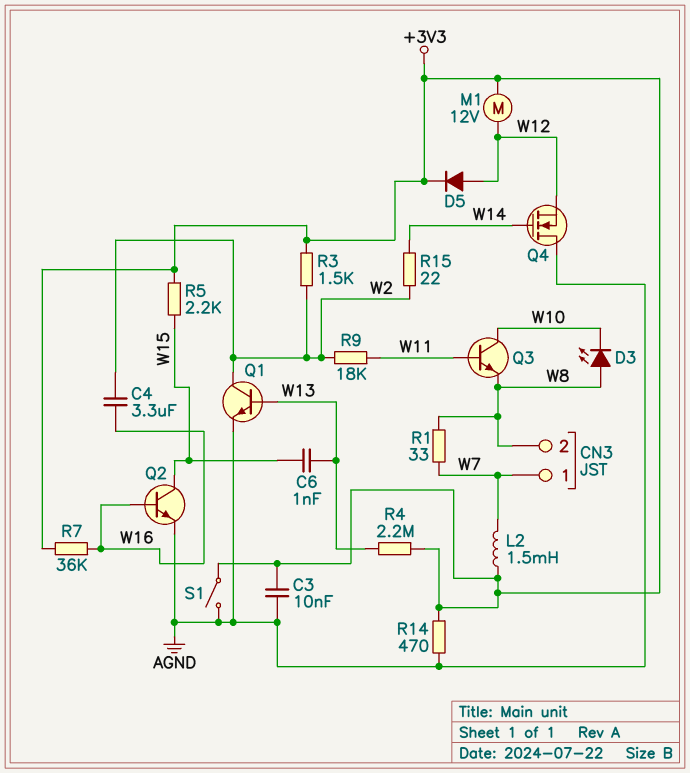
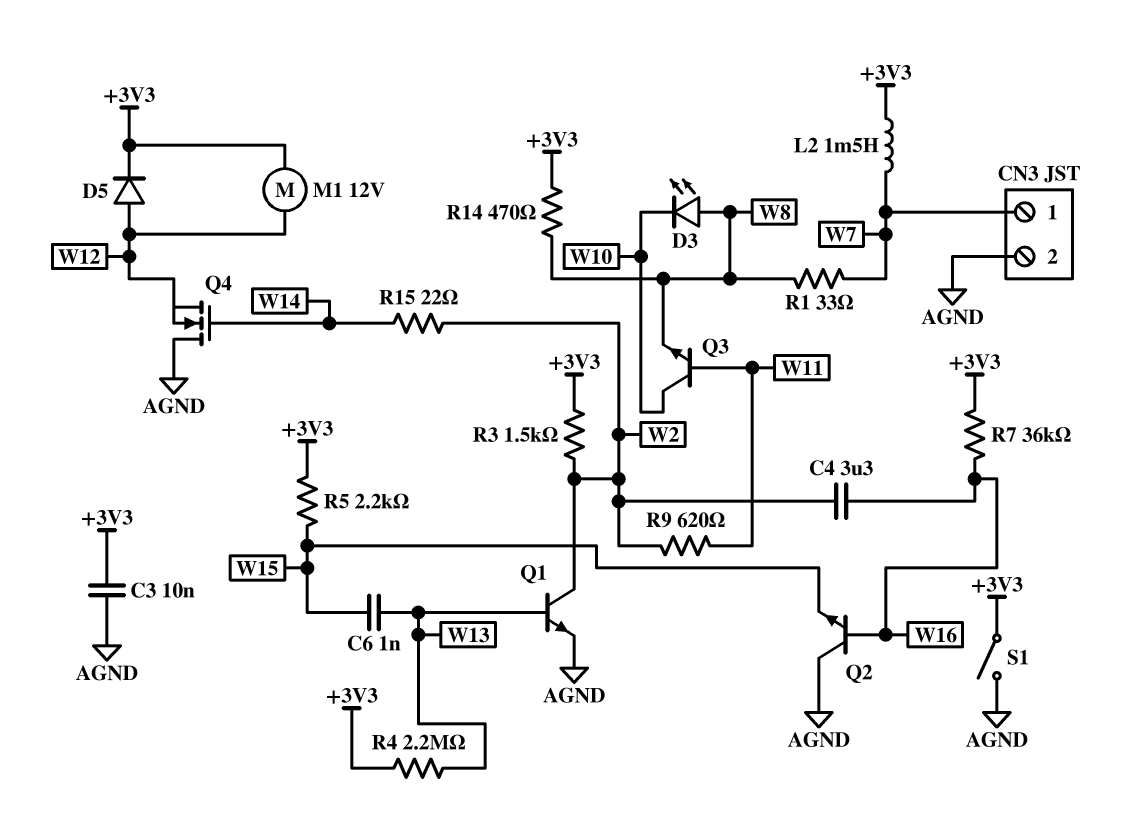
CN3 pin 2: W8 -> AGND
Q2: NPN (B W16, C W15, E AGND) -> NPN (B W16, C AGND, E W15)
R9: 18k (W2, W11) -> 620 (W2, W11)
R14: 470 (+3V3, AGND) -> 470 (+3V3, W8)

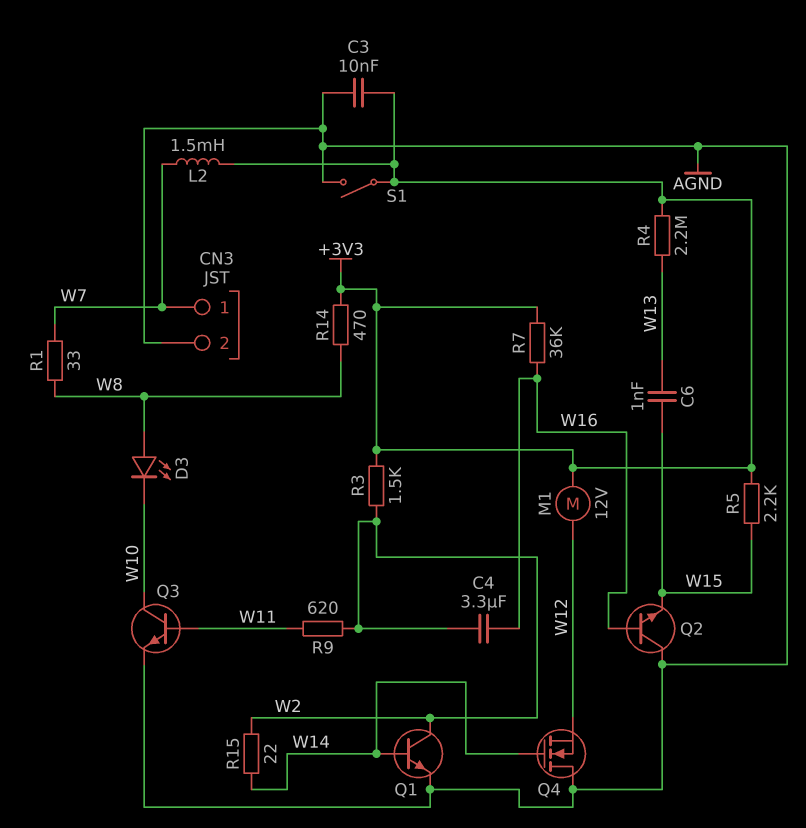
D5: diode (A W12, K +3V3) -> none
Q1: NPN (B W13, C W2, E AGND) -> NPN (B W14, C W2, E AGND)
Q3: NPN (B W11, C W10, E W8) -> NPN (B W11, C W10, E AGND)

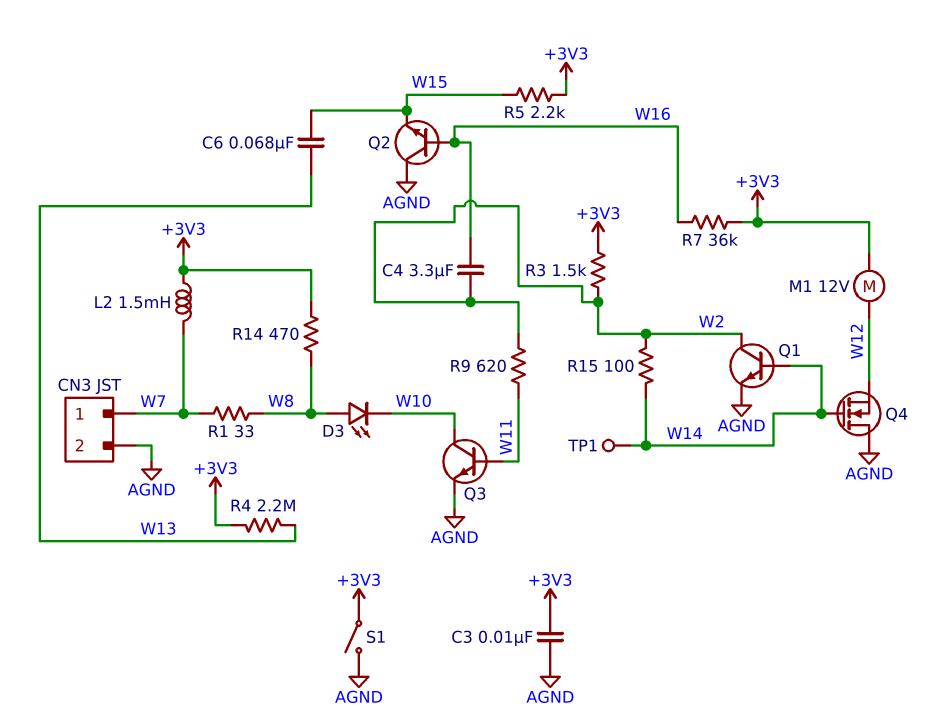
C6: 1nF (W13, W15) -> 68nF (W13, W15)
R15: 22 (W2, W14) -> 100 (W2, W14)
TP1: none -> test point (W14)

